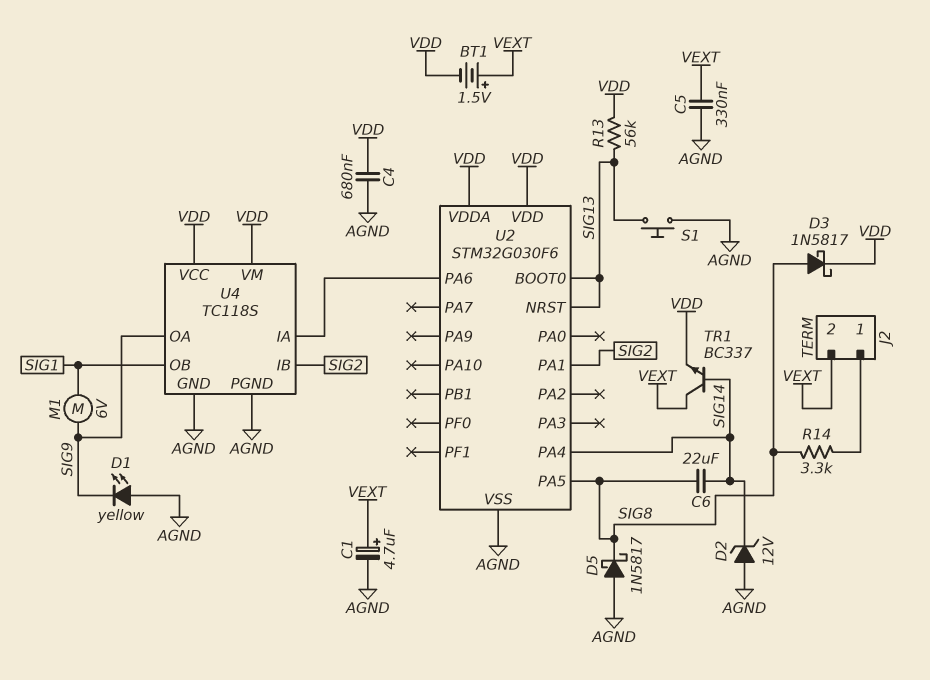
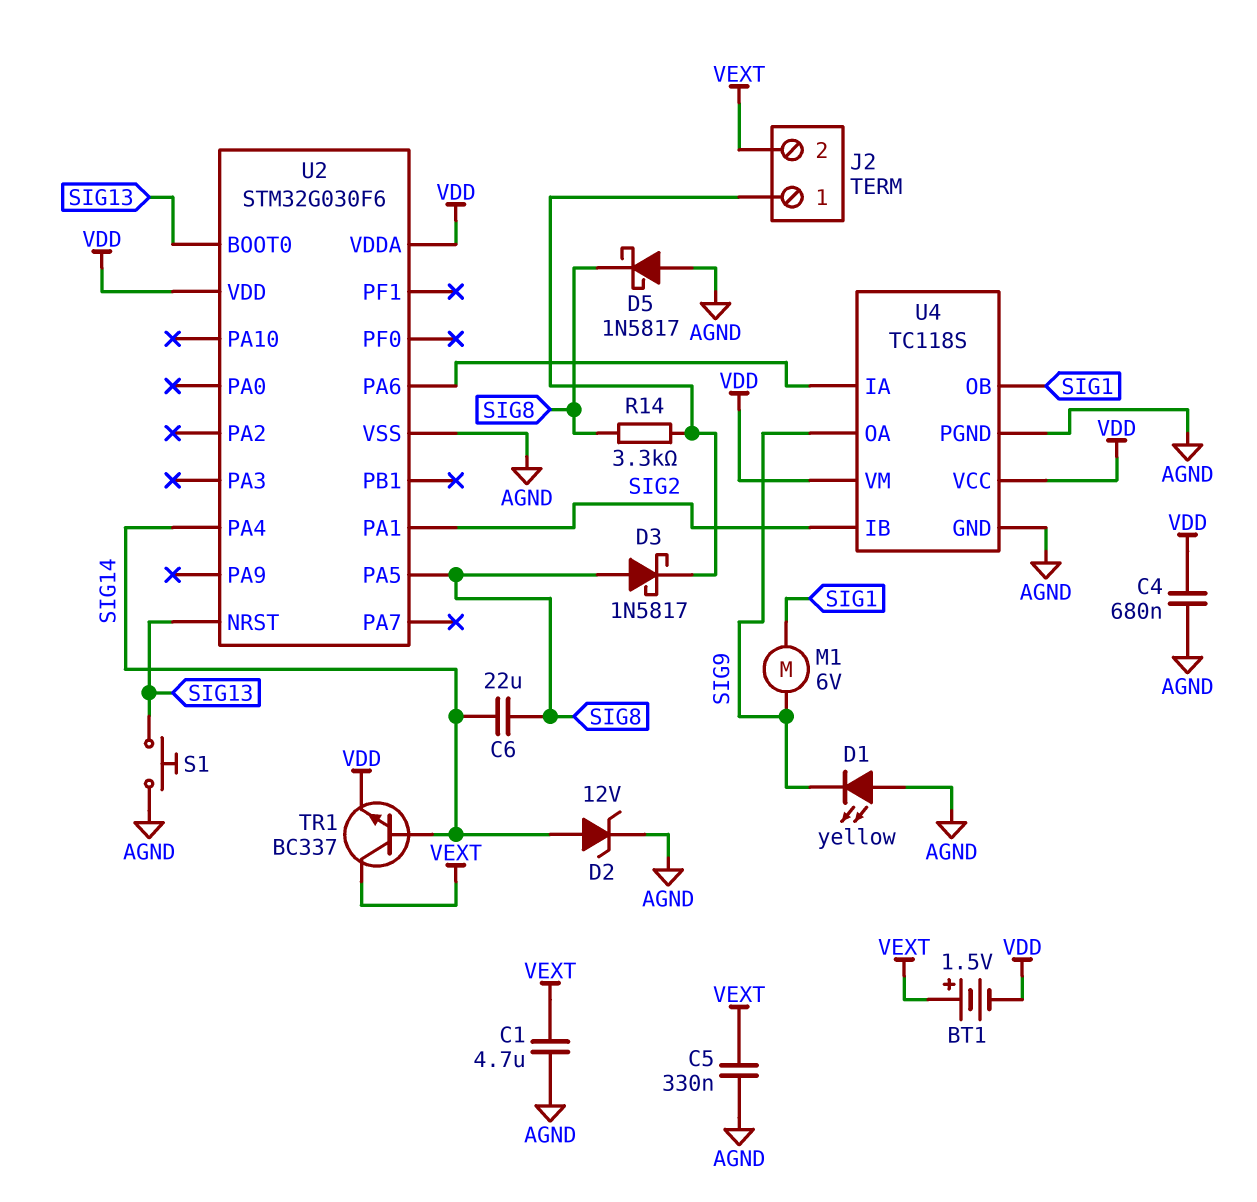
C1: 4.7uF (plus VEXT, minus AGND) -> 4.7uF (AGND, VEXT)
D2: zener 12V (A AGND, K SIG14) -> zener 12V (A SIG14, K AGND)
D3: schottky 1N5817 (A SIG8, K VDD) -> schottky 1N5817 (A SIG8, K J2/1)
R13: 56k (SIG13, VDD) -> none

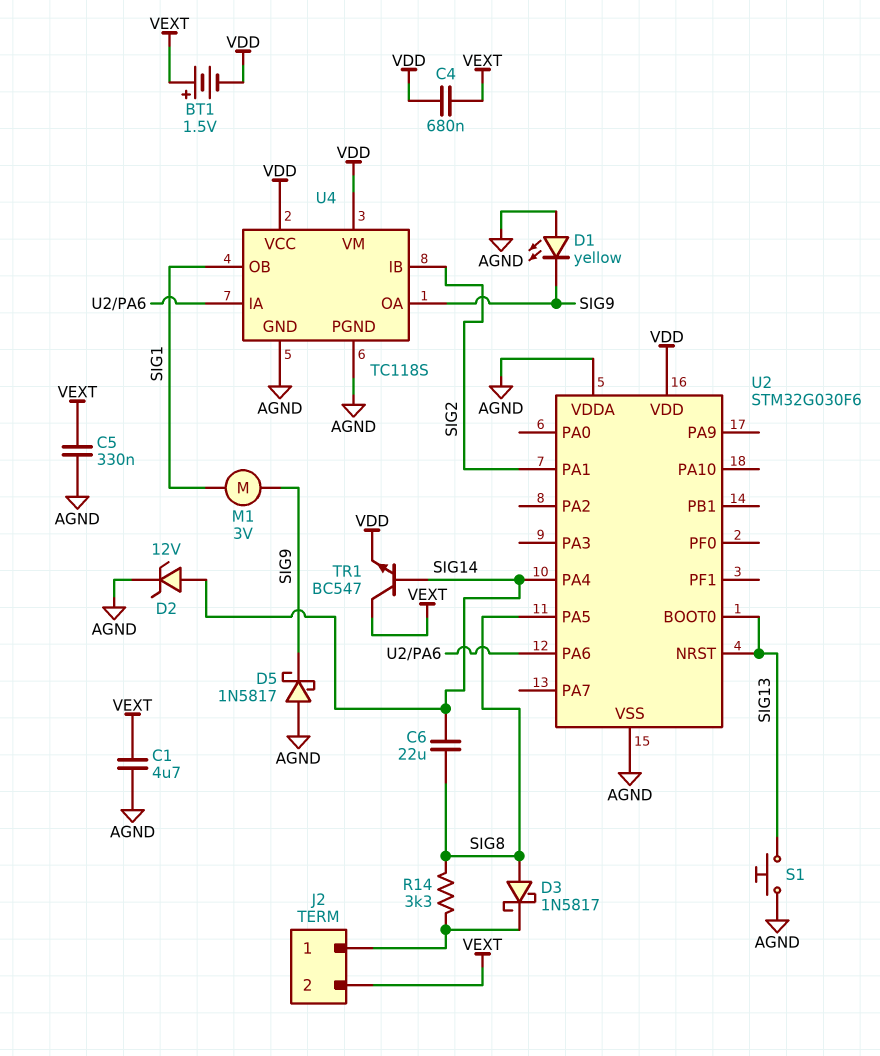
C4: 680nF (AGND, VDD) -> 680nF (VDD, VEXT)
D5: schottky 1N5817 (A AGND, K SIG8) -> schottky 1N5817 (A AGND, K SIG9)
M1: motor 6V (SIG1, SIG9) -> motor 3V (SIG1, SIG9)
TR1: NPN BC337 (B SIG14, C VEXT, E VDD) -> NPN BC547 (B SIG14, C VEXT, E VDD)
U2 pin VDDA: VDD -> AGND

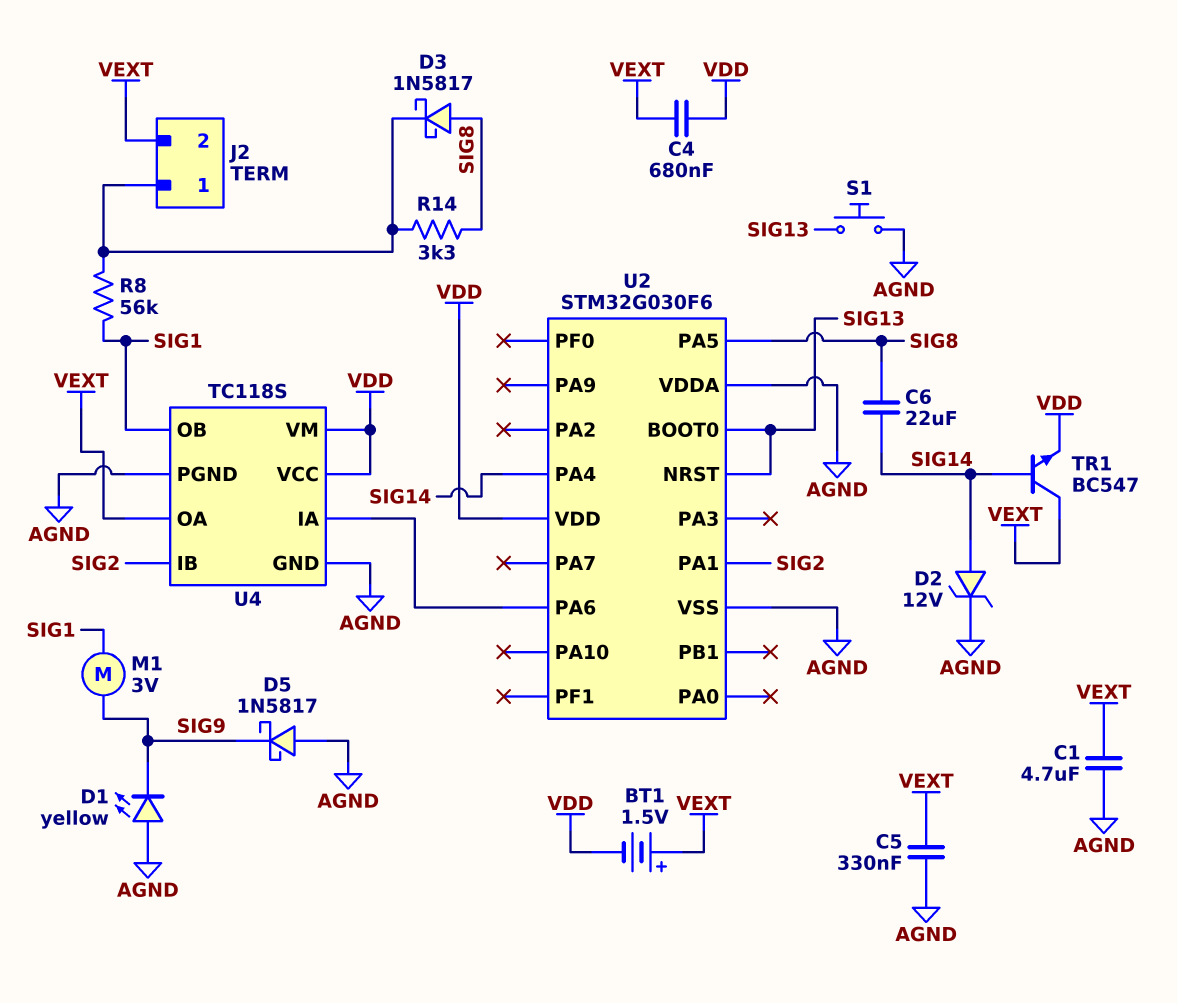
R8: none -> 56k (J2/1, SIG1)
U4 pin OA: SIG9 -> VEXT

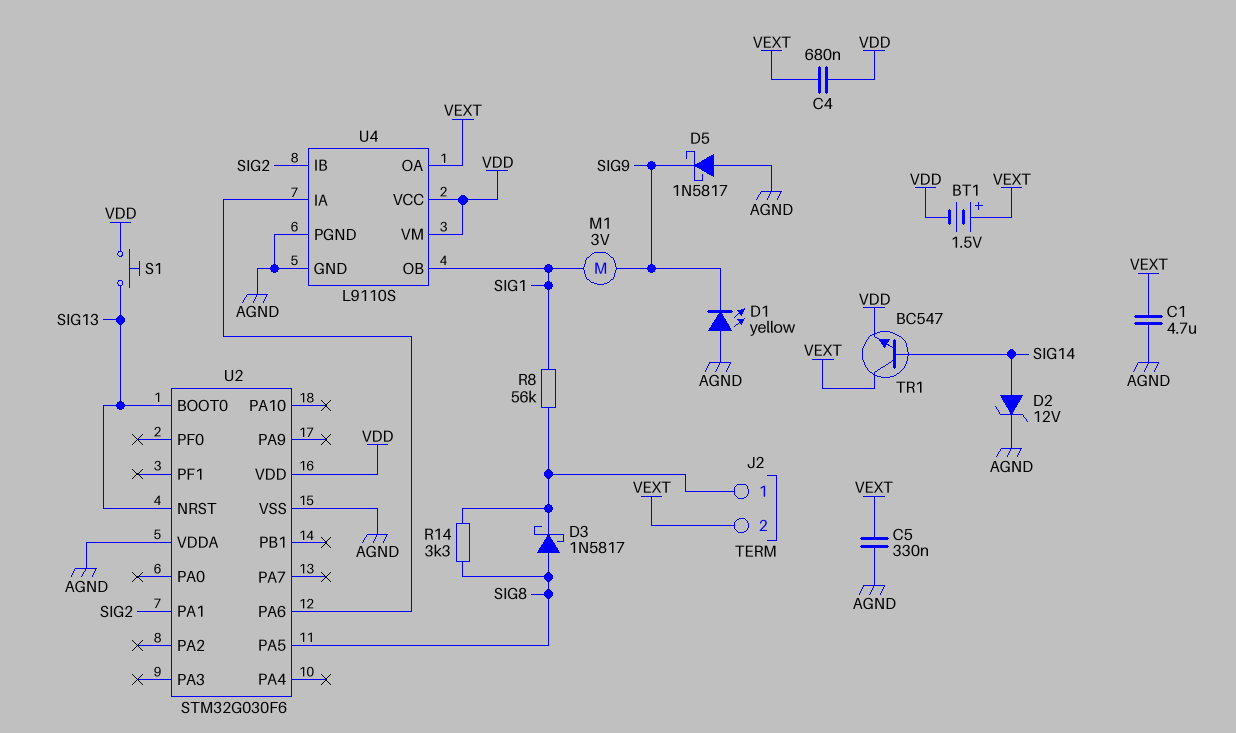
C6: 22uF (SIG8, SIG14) -> none
S1: button (AGND, SIG13) -> button (SIG13, VDD)
U2 pin PA4: SIG14 -> none
U4: TC118S -> L9110S

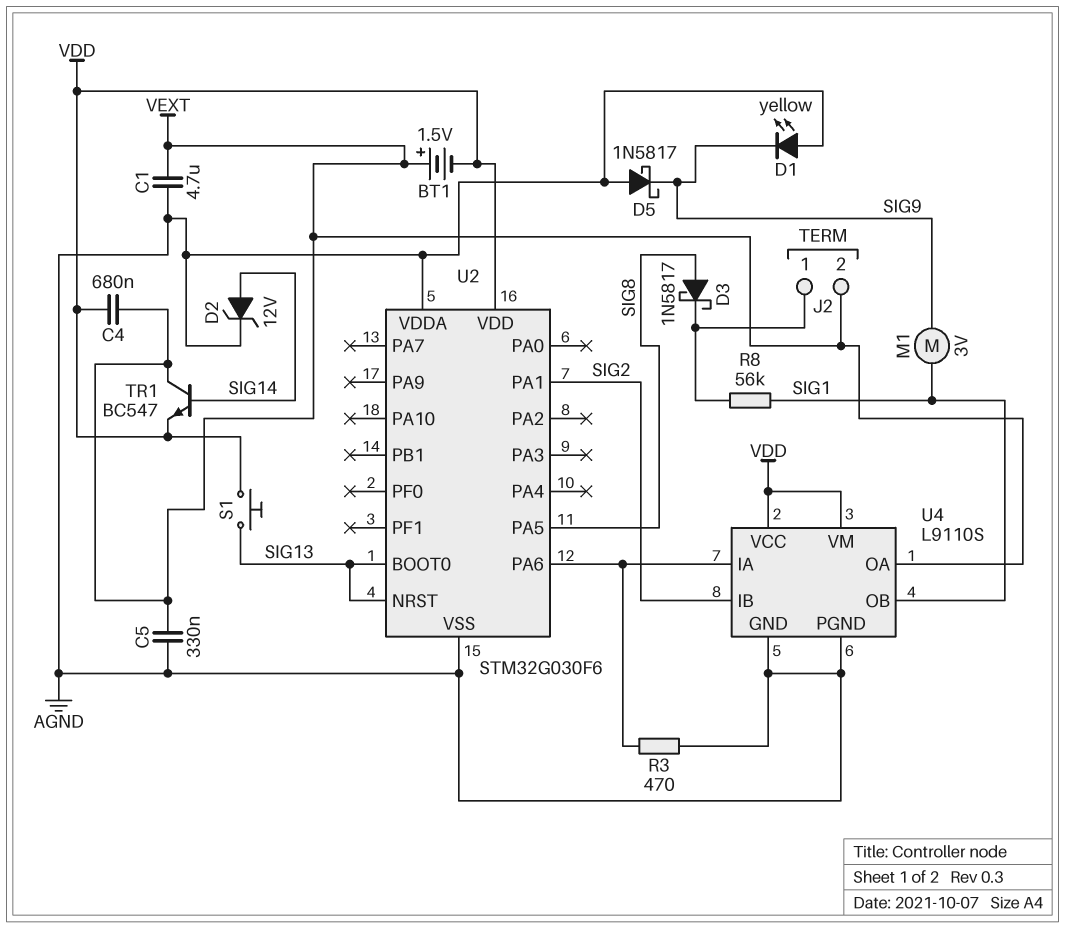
R3: none -> 470 (AGND, U2/PA6)
R14: 3.3k (J2/1, SIG8) -> none

